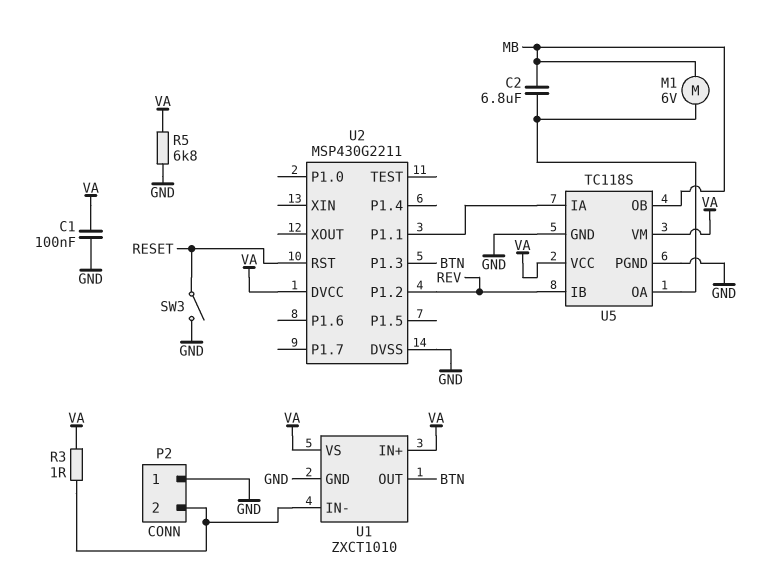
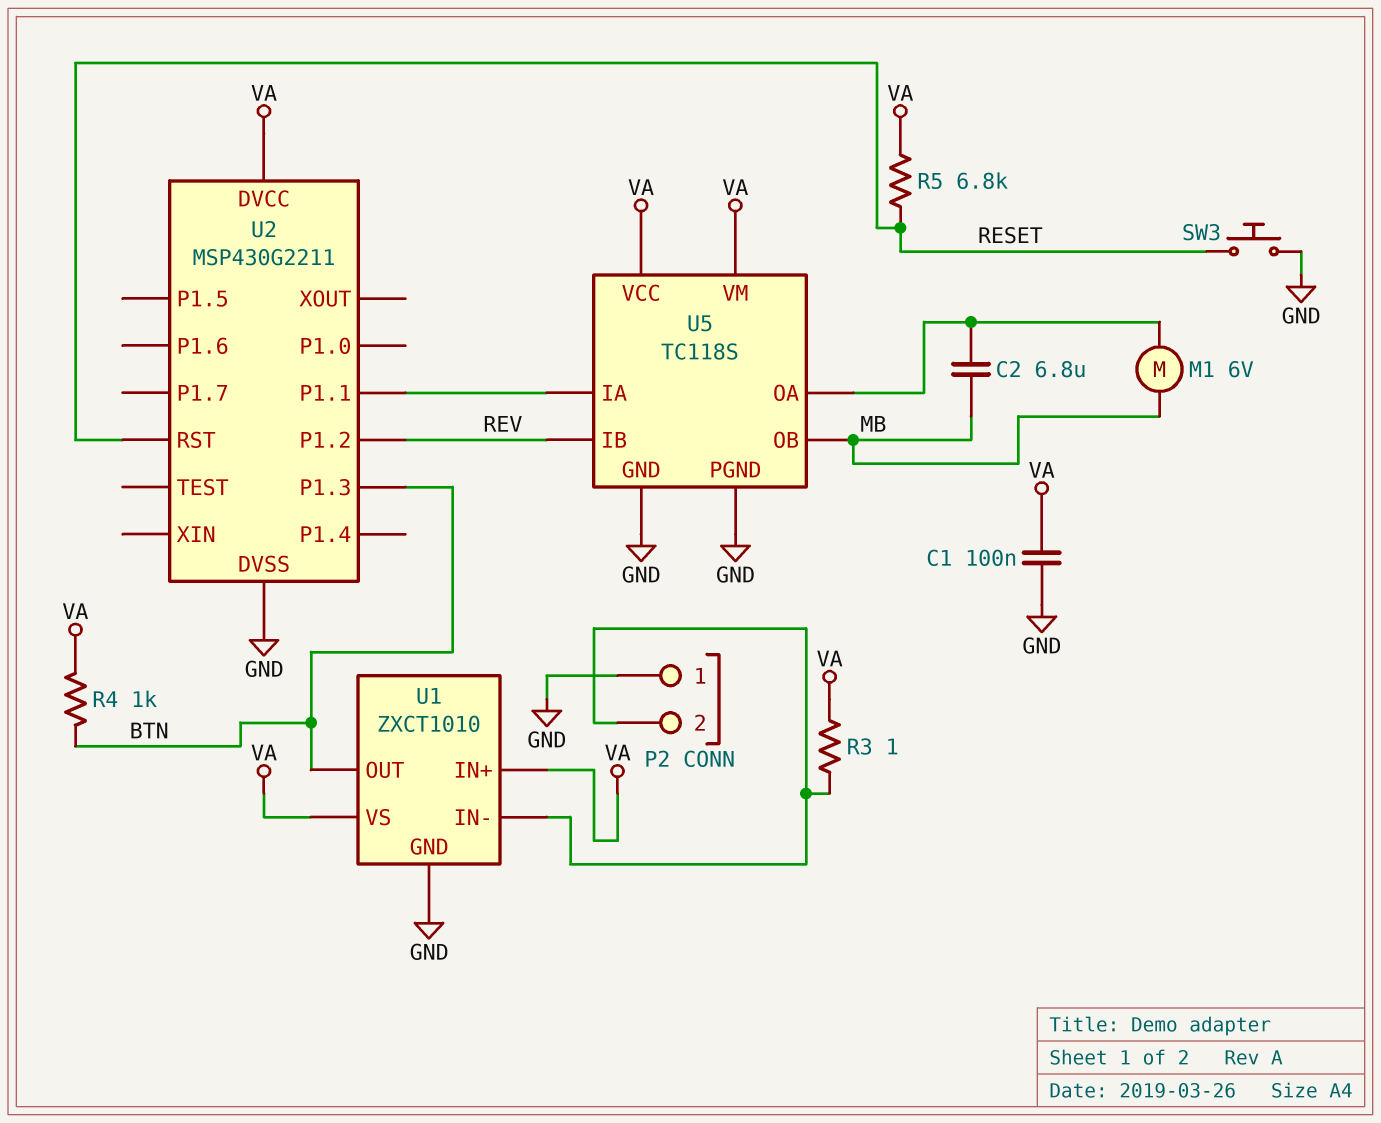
R4: none -> 1k (BTN, VA)
R5: 6.8k (GND, VA) -> 6.8k (RESET, VA)
SW3: switch (GND, RESET) -> button (GND, RESET)

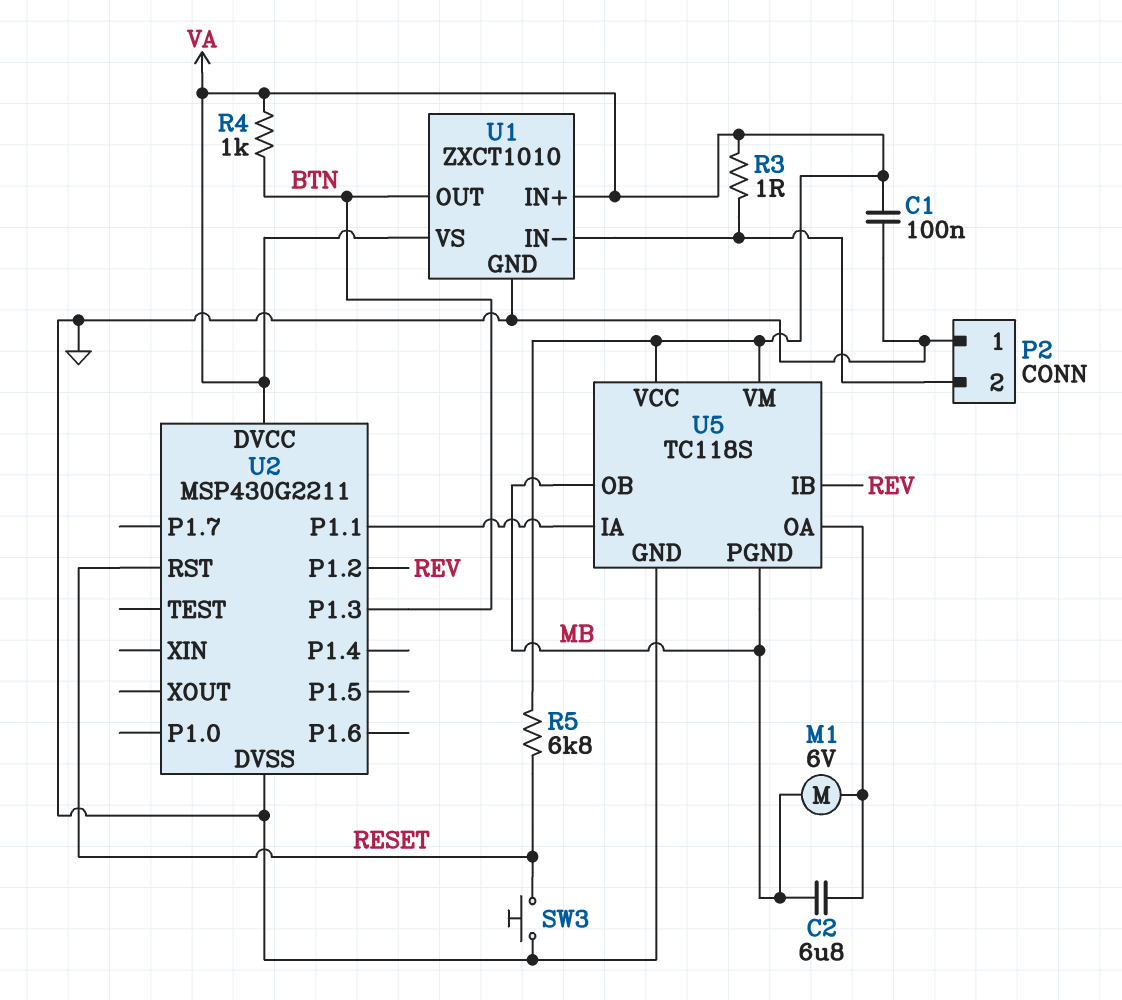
U5 pin PGND: GND -> MB

